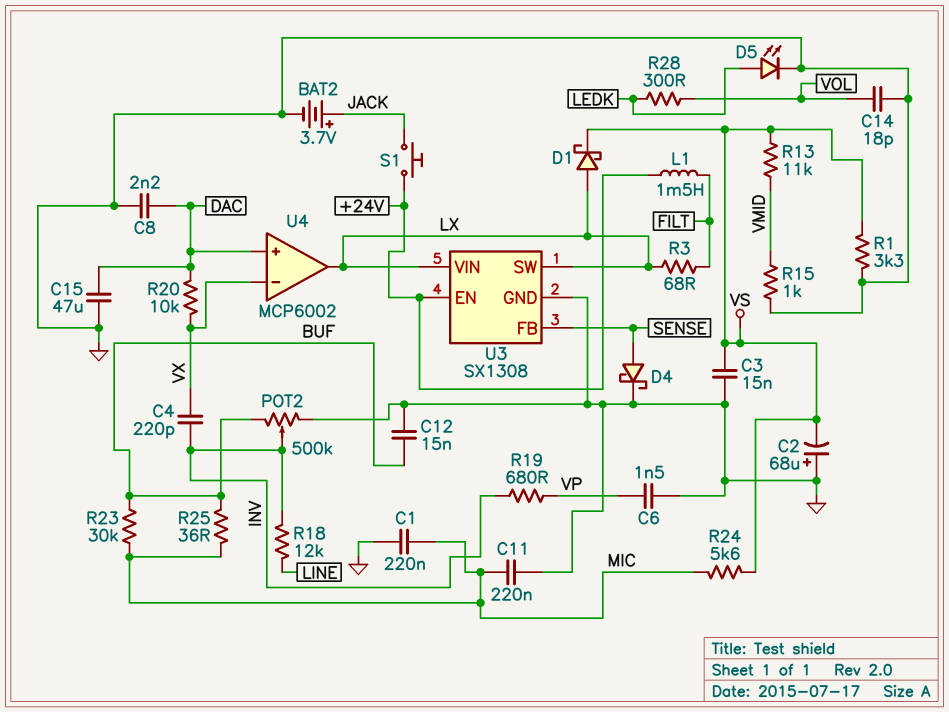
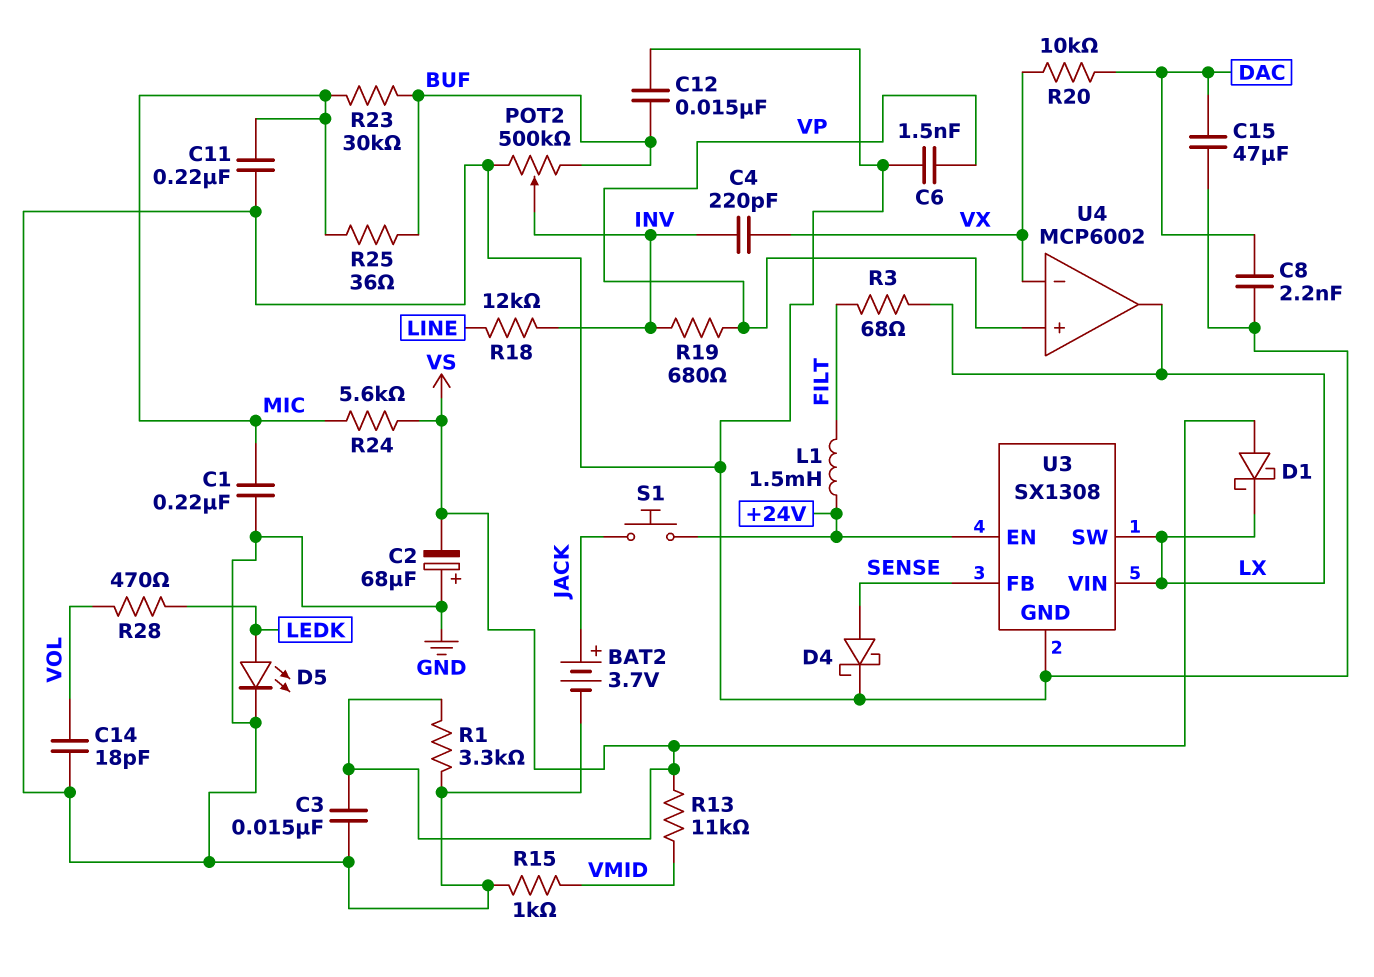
D1: schottky (A LX, K VS) -> schottky (A VS, K LX)
R28: 300 (LEDK, VOL) -> 470 (LEDK, VOL)
U4 pin in+: DAC -> VP

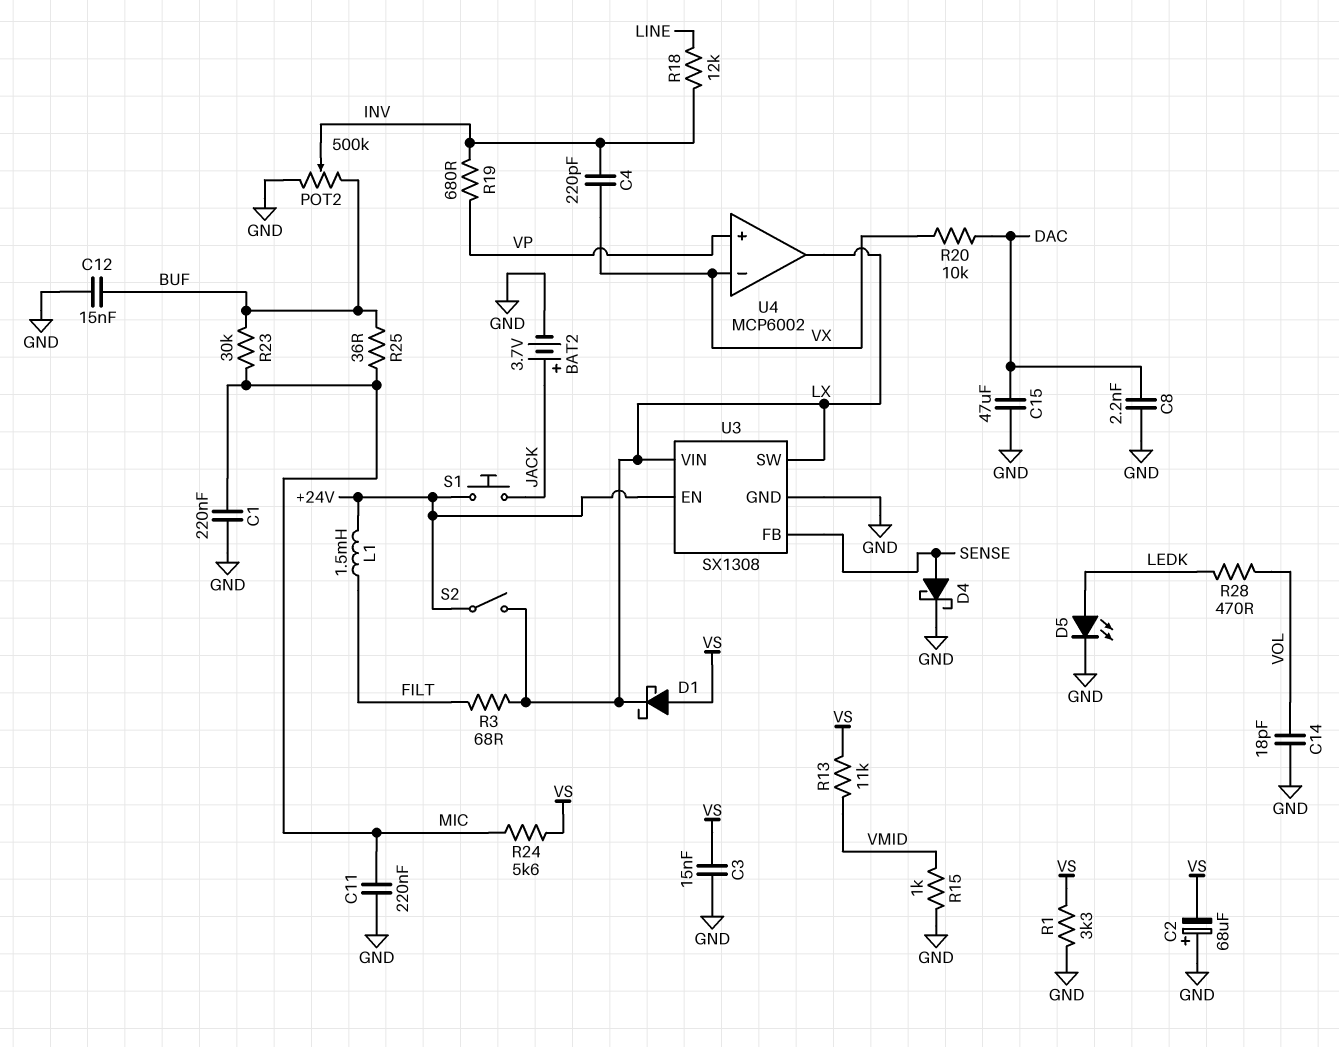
C6: 1.5nF (GND, VP) -> none
S2: none -> switch (+24V, LX)

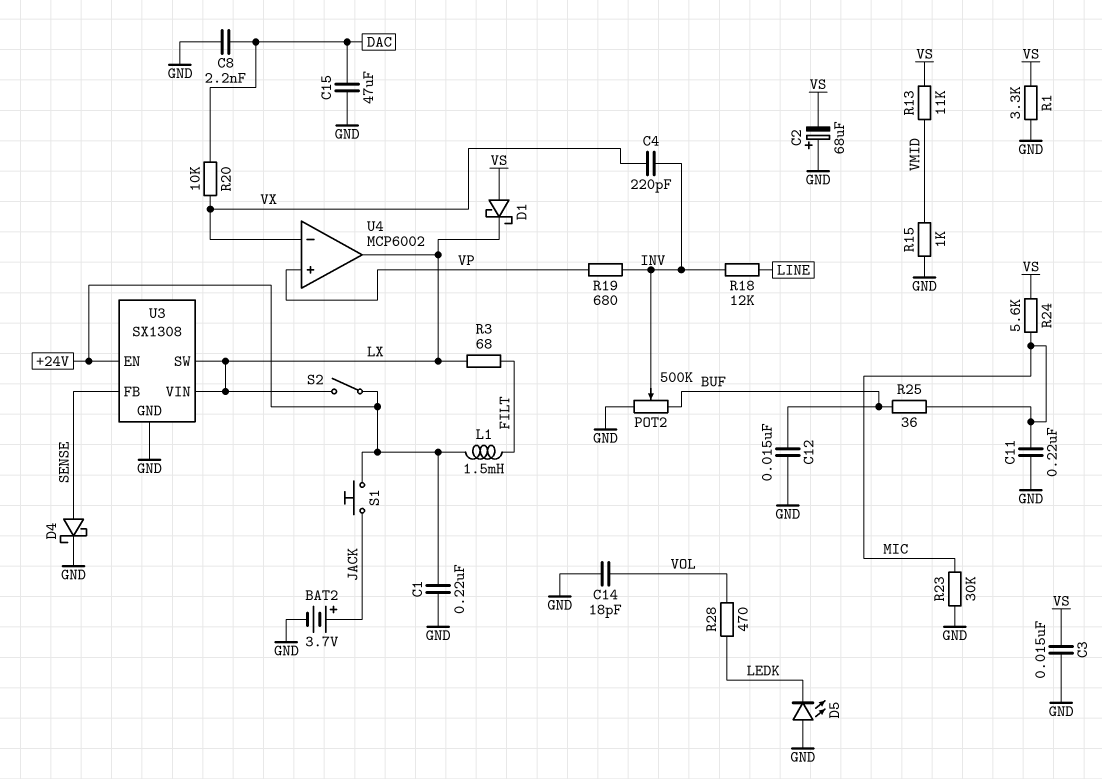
C1: 220nF (GND, MIC) -> 220nF (+24V, GND)
D5: LED (A LEDK, K GND) -> LED (A GND, K LEDK)
R23: 30k (BUF, MIC) -> 30k (GND, MIC)

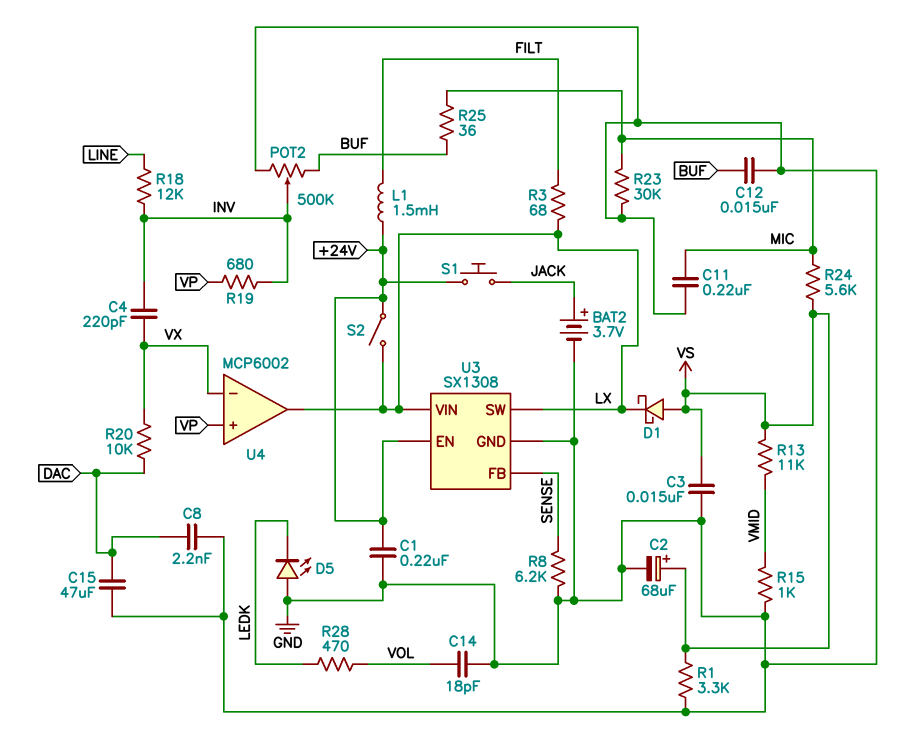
C2: 68uF (plus GND, minus VS) -> 68uF (plus VS, minus GND)
D4: schottky (A SENSE, K GND) -> none
R8: none -> 6.2k (GND, SENSE)

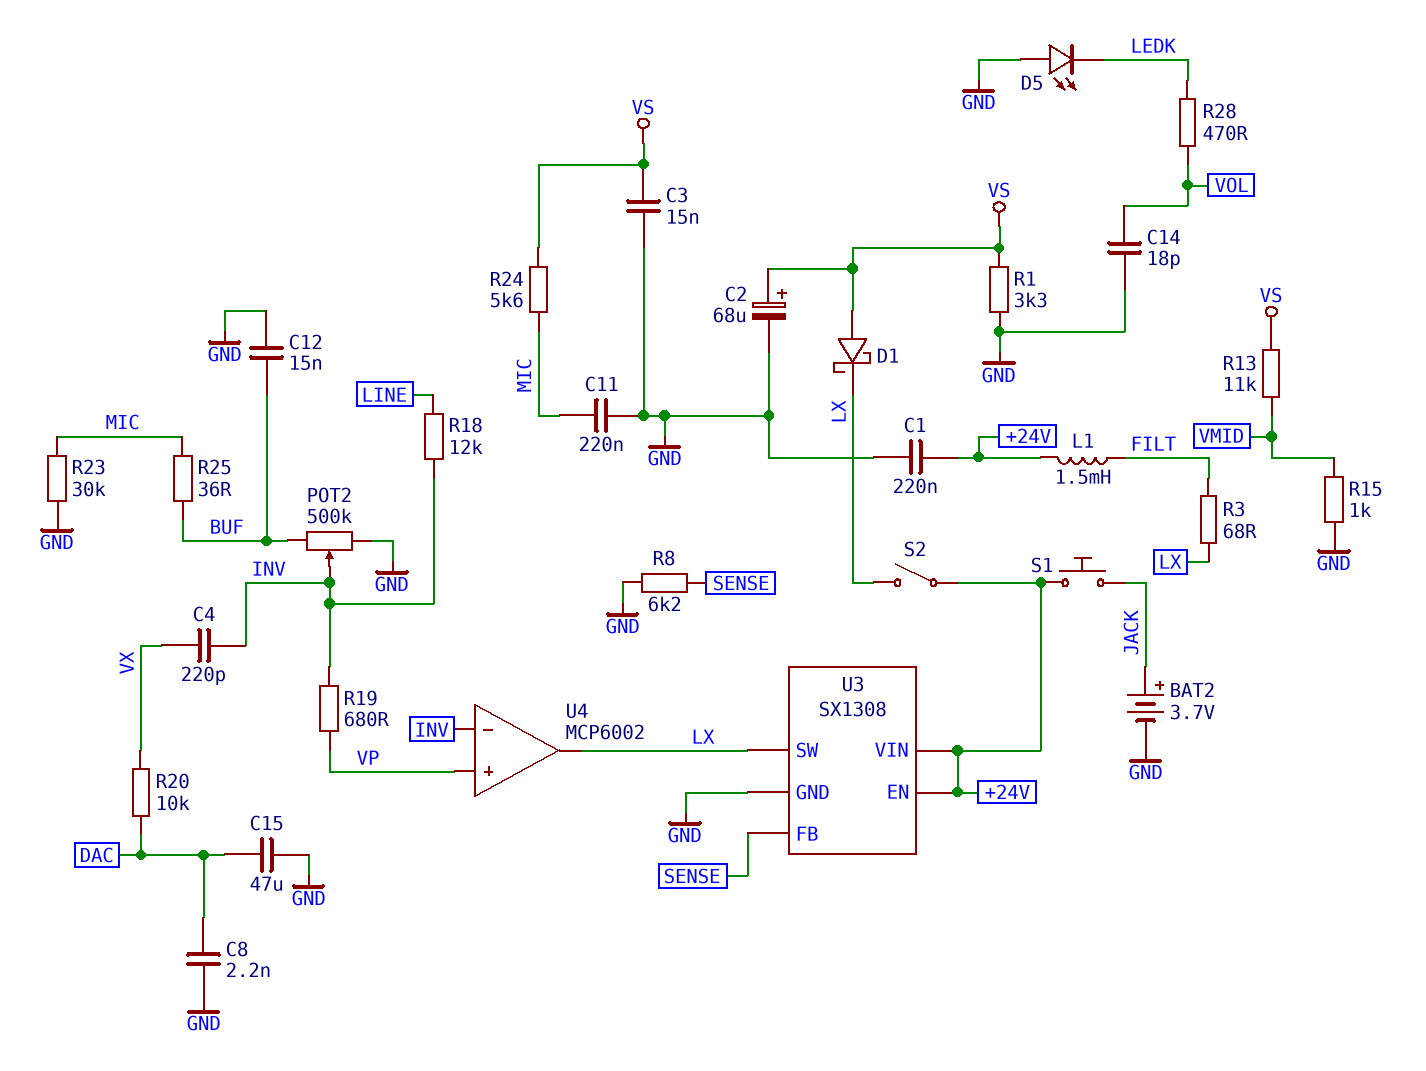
U3 pin VIN: LX -> +24V
U4 pin in-: VX -> INV

